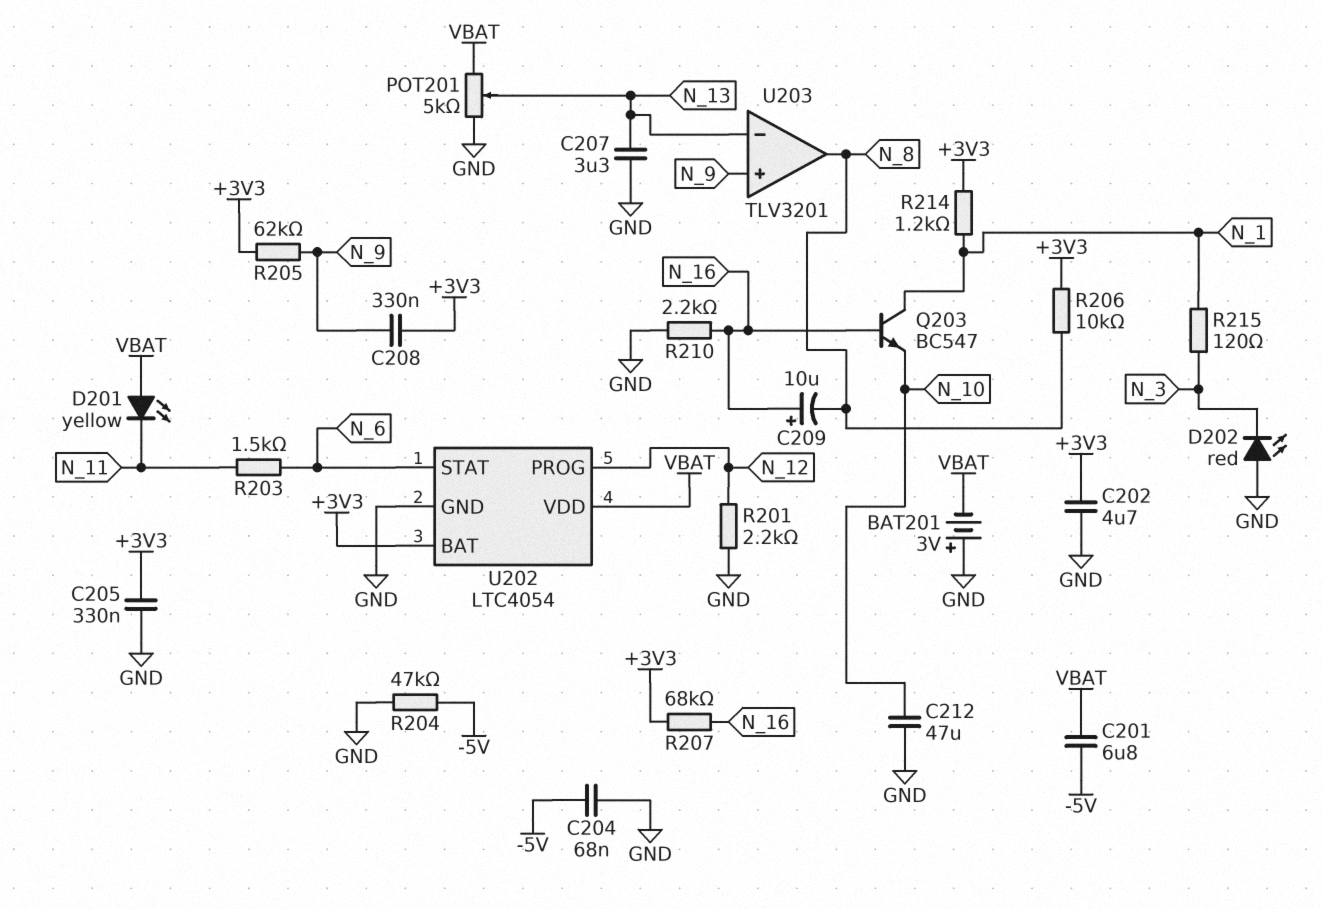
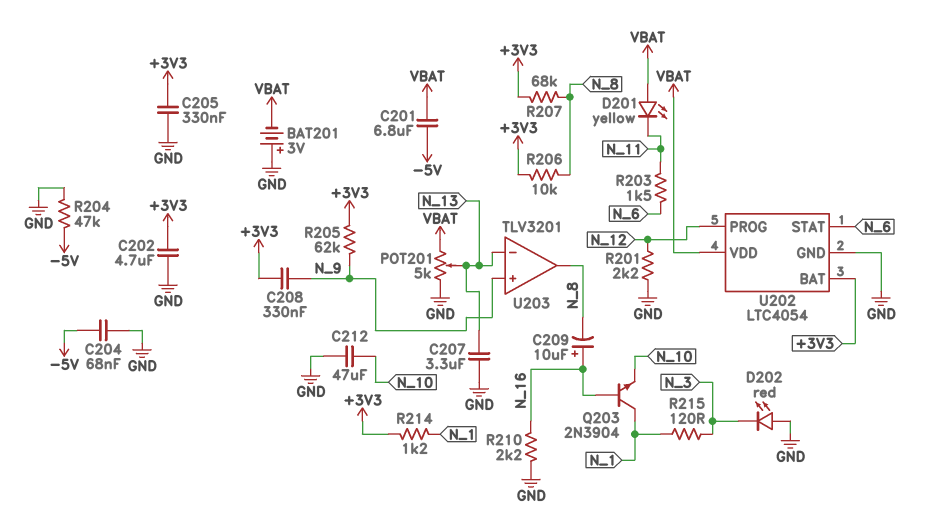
Q203: NPN BC547 (B N_16, C N_1, E N_10) -> NPN 2N3904 (B N_16, C N_1, E N_10)
R207: 68k (+3V3, N_16) -> 68k (+3V3, N_8)

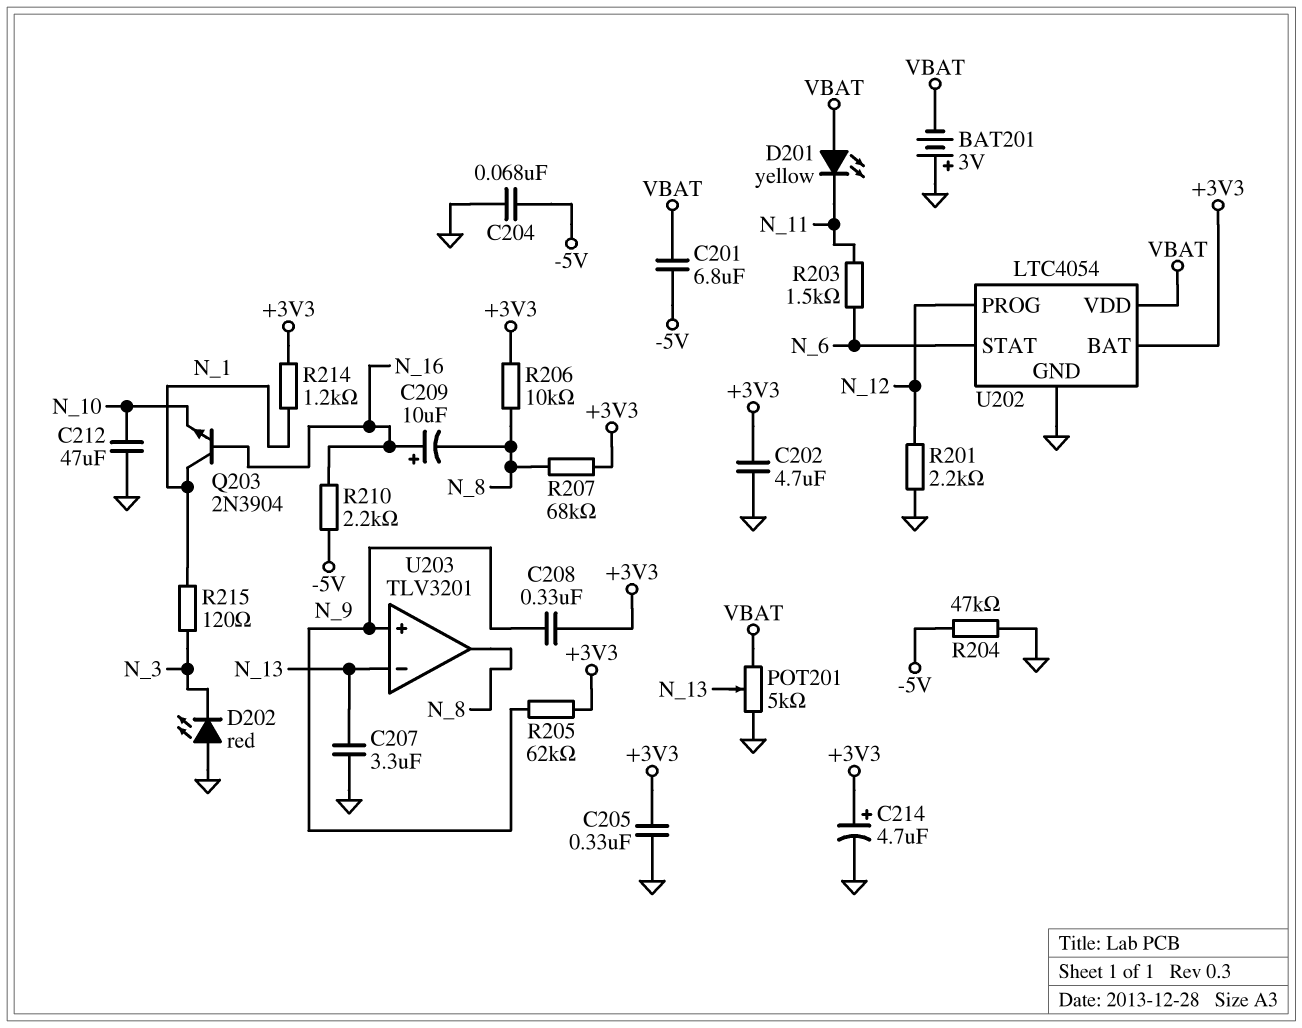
C214: none -> 4.7uF (plus +3V3, minus GND)
R210: 2.2k (GND, N_16) -> 2.2k (-5V, N_16)

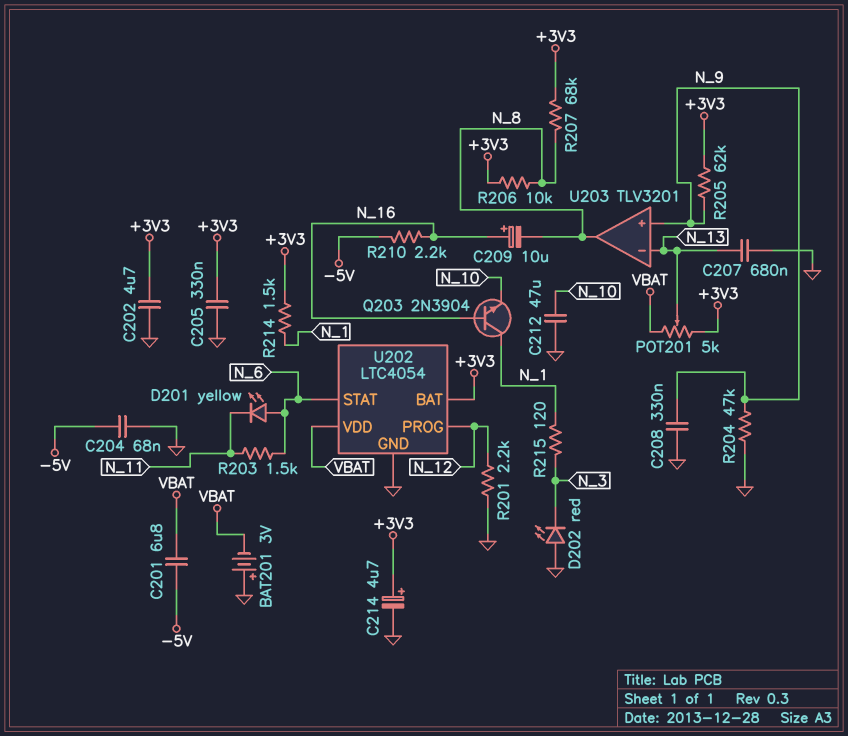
C207: 3.3uF (GND, N_13) -> 680nF (GND, N_13)
C208: 330nF (+3V3, N_9) -> 330nF (GND, N_9)
D201: LED yellow (A VBAT, K N_11) -> LED yellow (A N_6, K N_11)
POT201: 5k (GND, VBAT, wiper N_13) -> 5k (+3V3, VBAT, wiper N_13)
R204: 47k (-5V, GND) -> 47k (GND, N_9)
R214: 1.2k (+3V3, N_1) -> 1.5k (+3V3, N_1)

